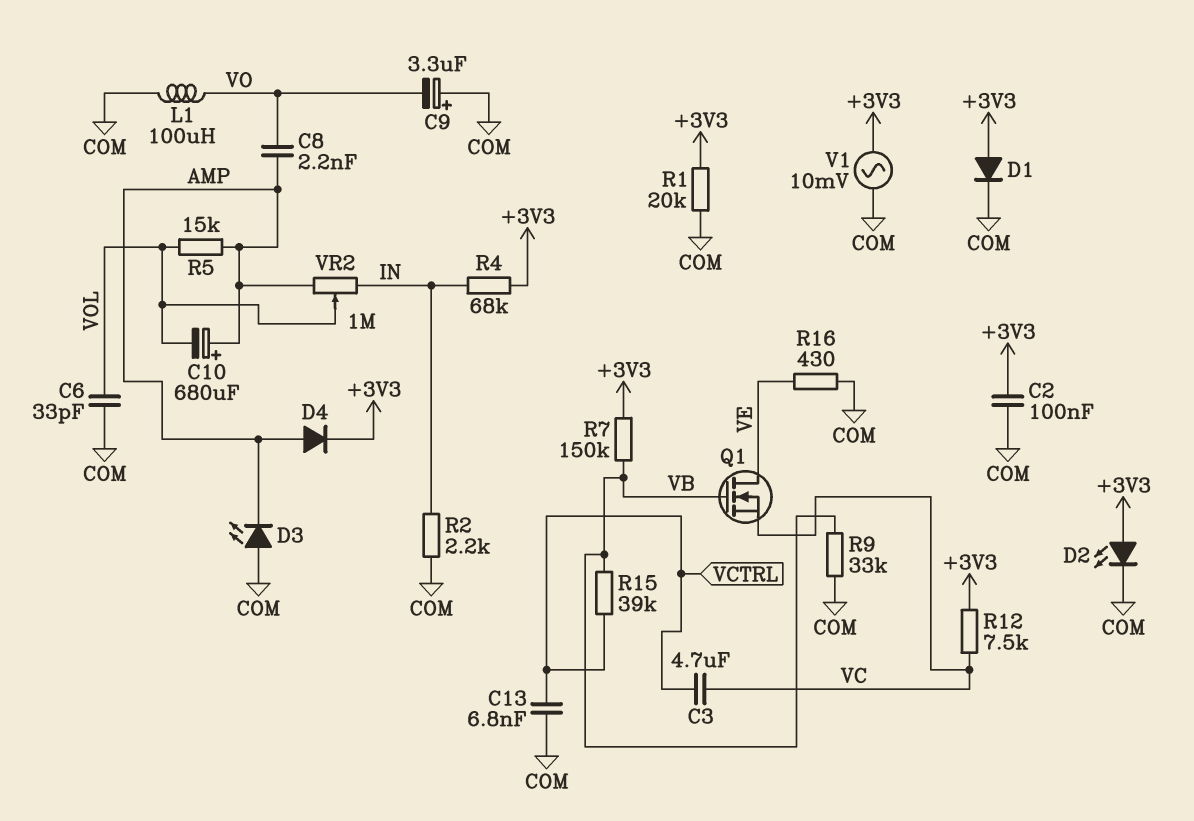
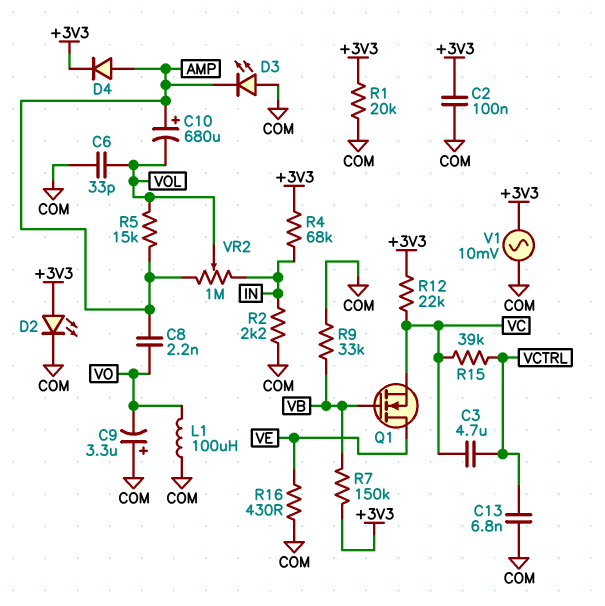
D1: diode (A +3V3, K COM) -> none
R12: 7.5k (+3V3, VC) -> 22k (+3V3, VC)
R15: 39k (VB, VCTRL) -> 39k (VC, VCTRL)

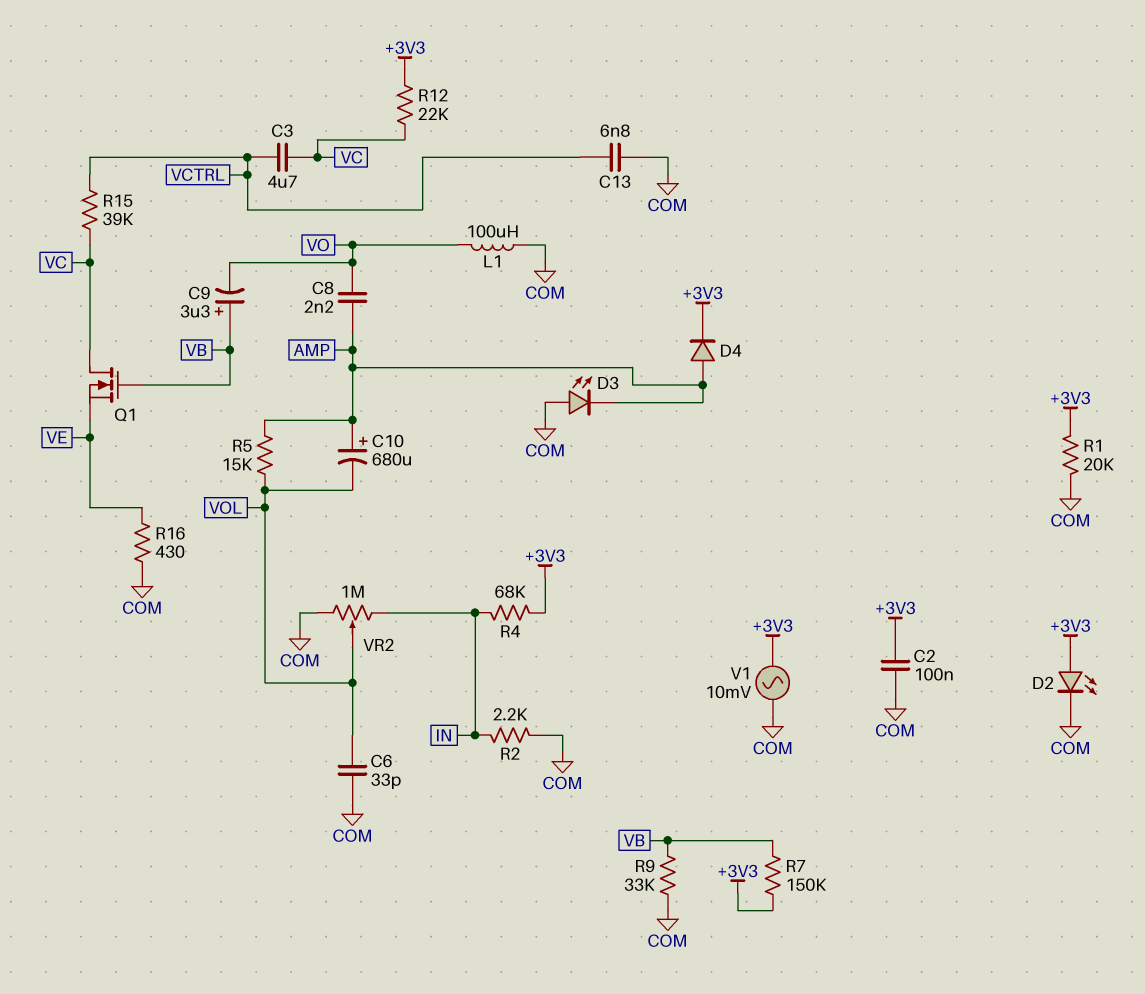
C9: 3.3uF (plus COM, minus VO) -> 3.3uF (plus VB, minus VO)
Q1: NMOS (G VB, D VE, S VC) -> NMOS (G VB, D VC, S VE)
VR2: 1M (AMP, IN, wiper VOL) -> 1M (COM, IN, wiper VOL)

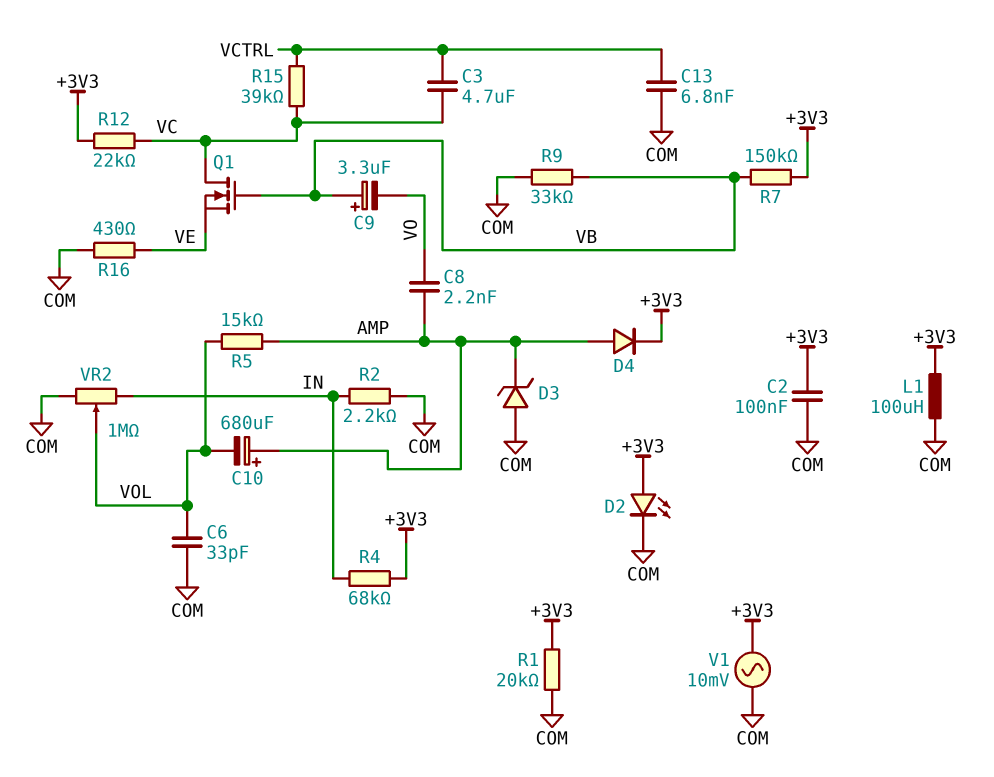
D3: LED (A COM, K AMP) -> zener (A COM, K AMP)
L1: 100uH (COM, VO) -> 100uH (+3V3, COM)

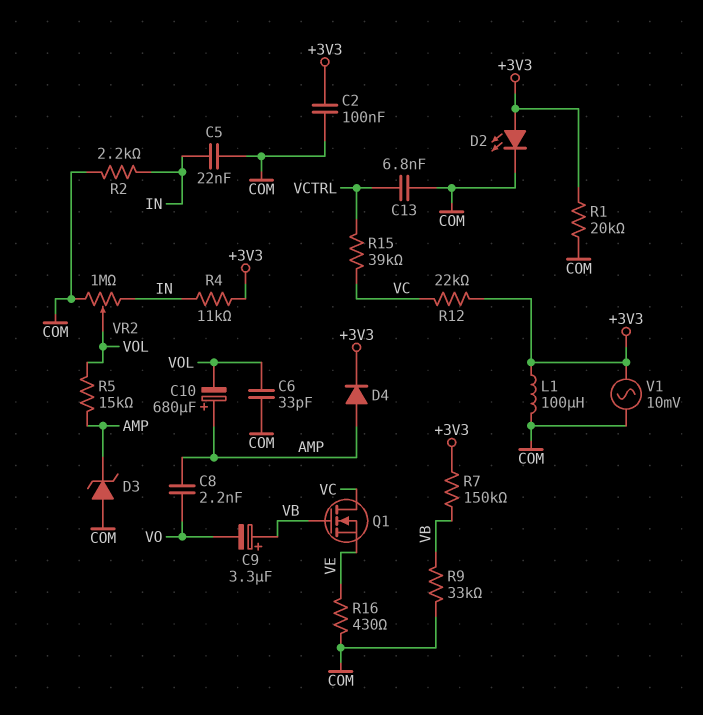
C3: 4.7uF (VC, VCTRL) -> none
C5: none -> 22nF (COM, IN)
R4: 68k (+3V3, IN) -> 11k (+3V3, IN)

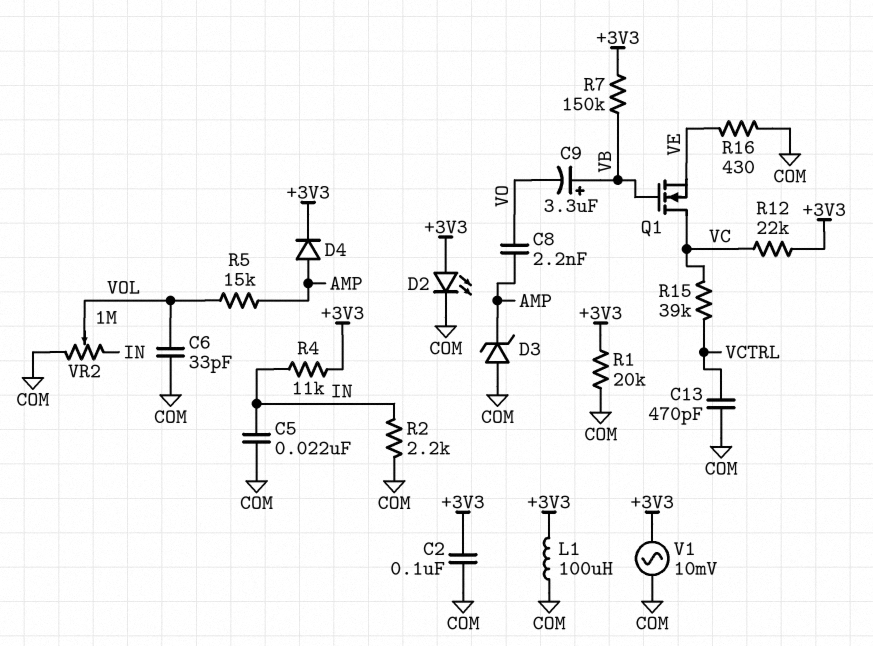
C10: 680uF (plus AMP, minus VOL) -> none
C13: 6.8nF (COM, VCTRL) -> 470pF (COM, VCTRL)
R9: 33k (COM, VB) -> none

